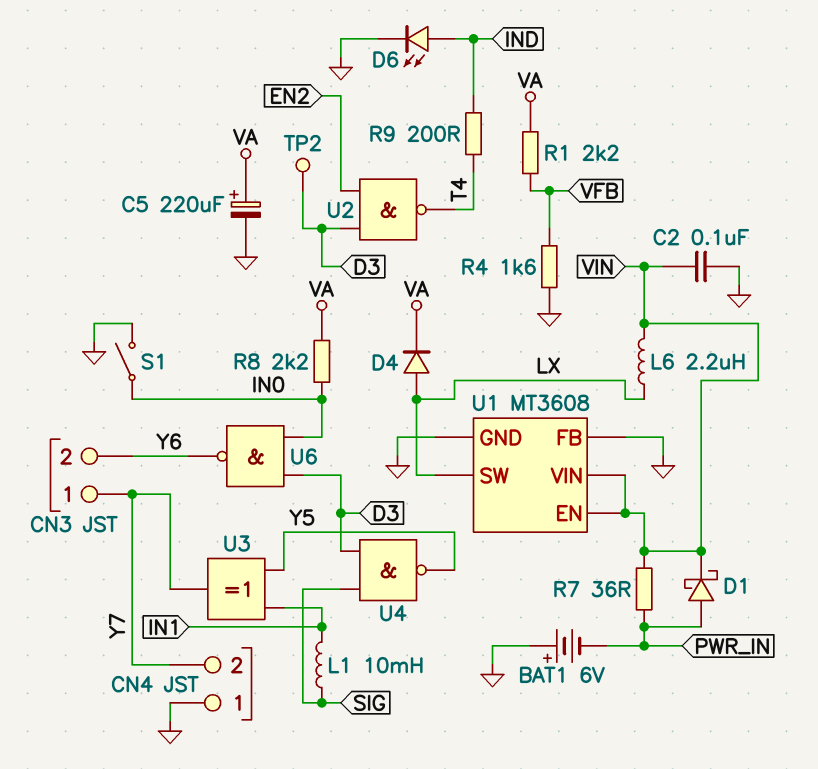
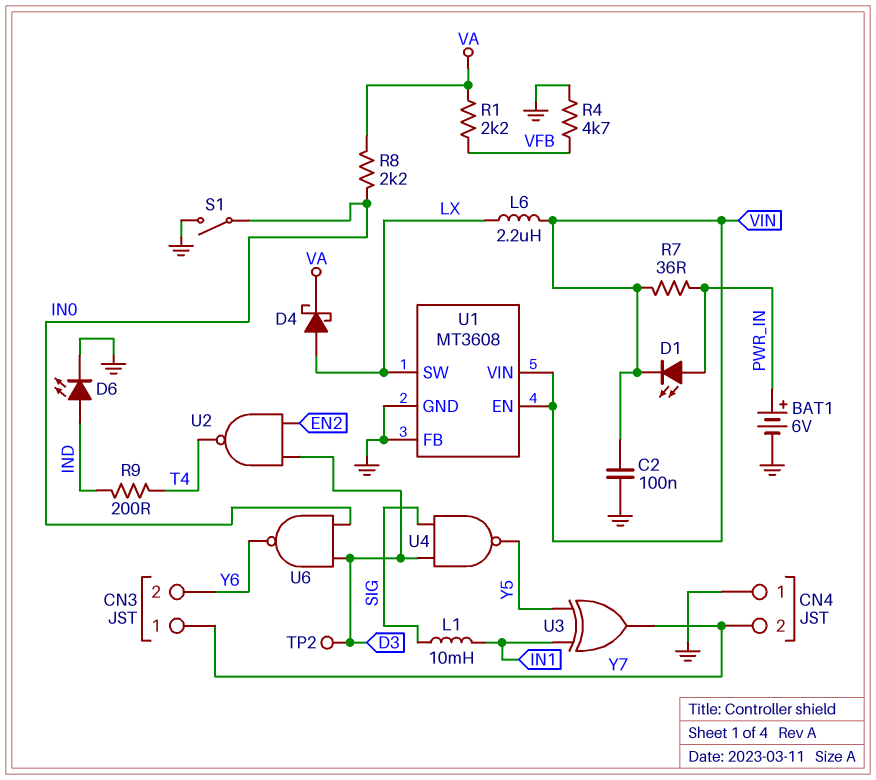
BAT1: 6V (plus GND, minus PWR_IN) -> 6V (plus PWR_IN, minus GND)
C5: 220uF (plus VA, minus GND) -> none
D1: schottky (A PWR_IN, K VIN) -> LED (A PWR_IN, K VIN)
D4: diode (A LX, K VA) -> schottky (A LX, K VA)
R4: 1.6k (GND, VFB) -> 4.7k (GND, VFB)

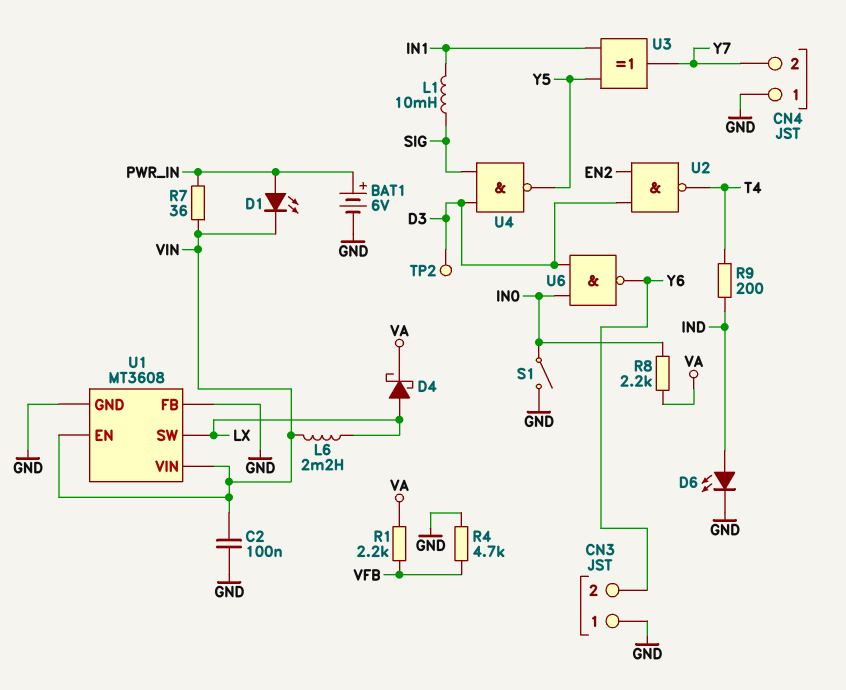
CN3 pin 1: Y7 -> GND
L6: 2.2uH (LX, VIN) -> 2.2mH (LX, VIN)

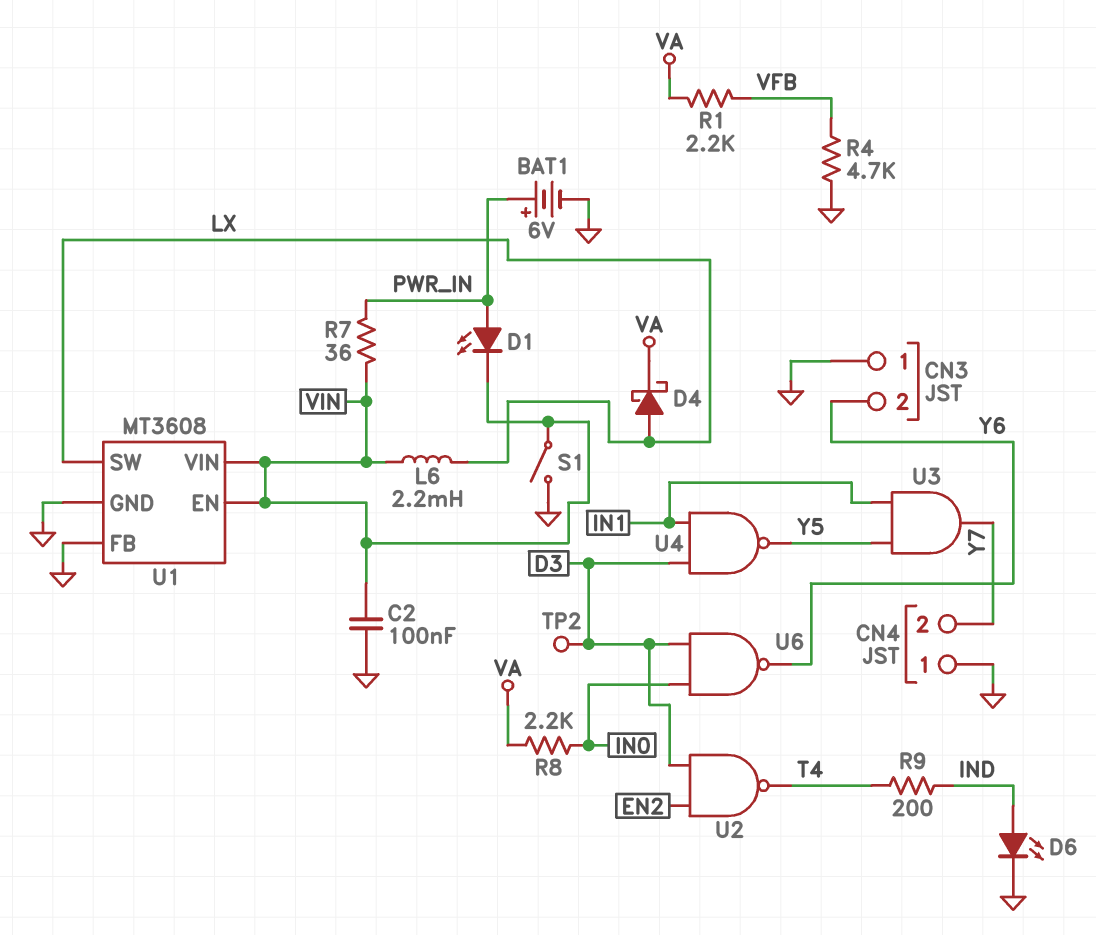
L1: 10mH (IN1, SIG) -> none
S1: switch (GND, IN0) -> switch (GND, VIN)
U3: XOR (in IN1, in Y5, out Y7) -> AND (in IN1, in Y5, out Y7)
U4: NAND (in D3, in SIG, out Y5) -> NAND (in D3, in IN1, out Y5)

